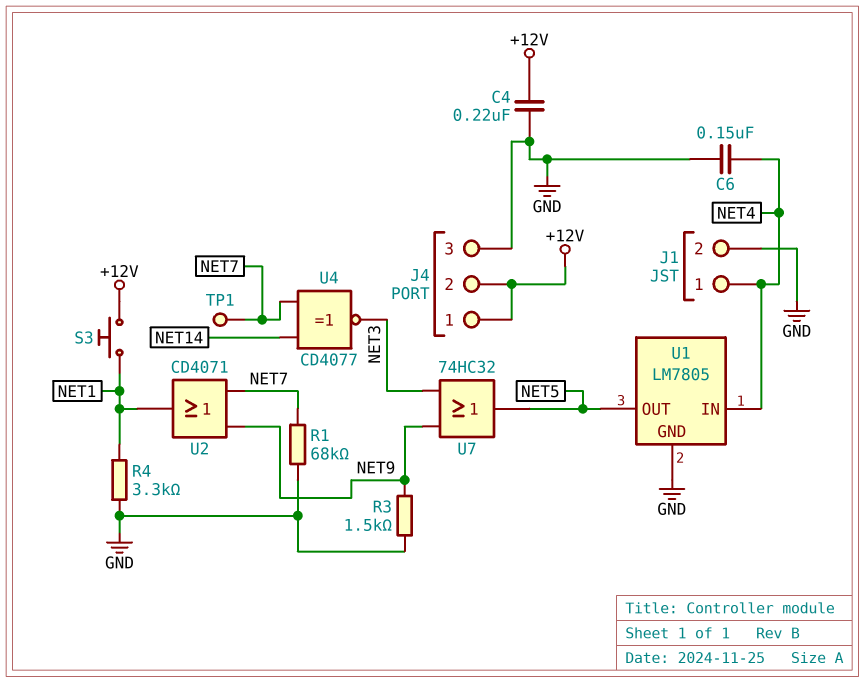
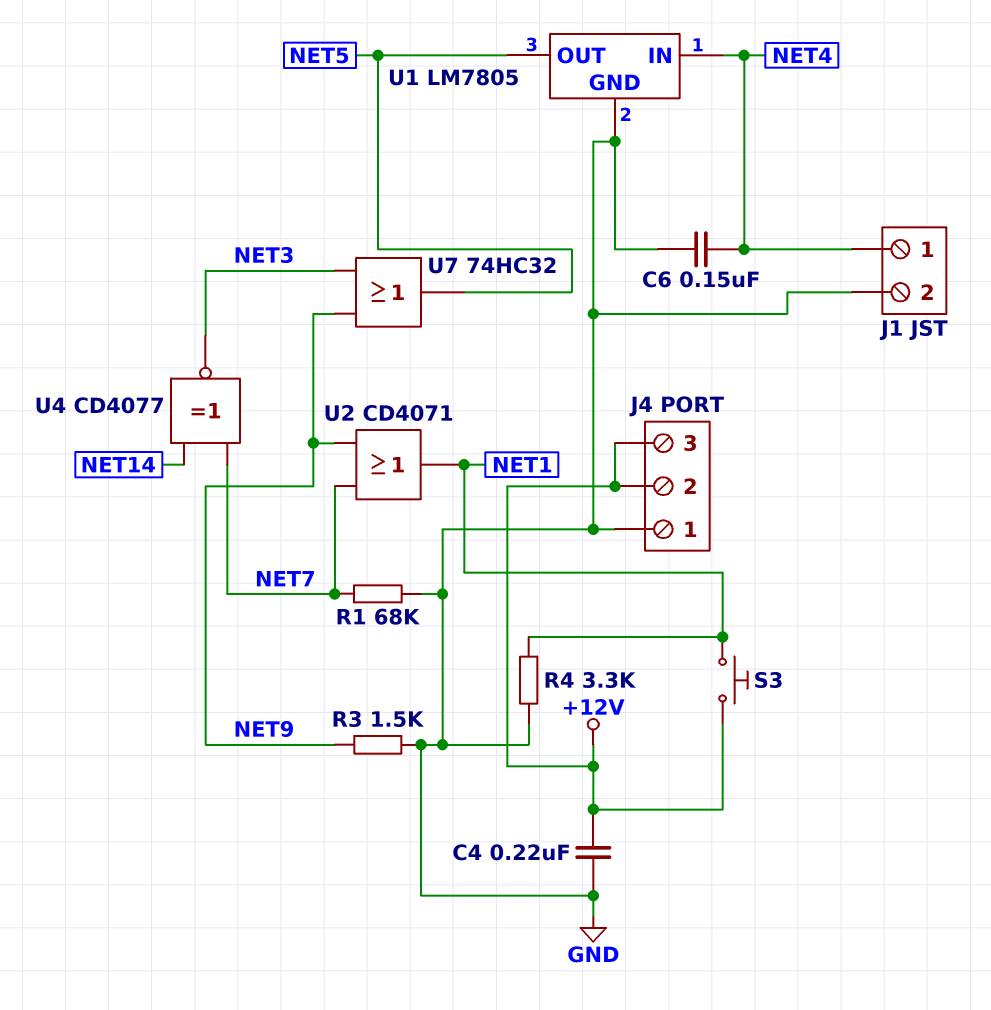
J4 pin 1: +12V -> GND
J4 pin 3: GND -> +12V
TP1: test point (NET7) -> none

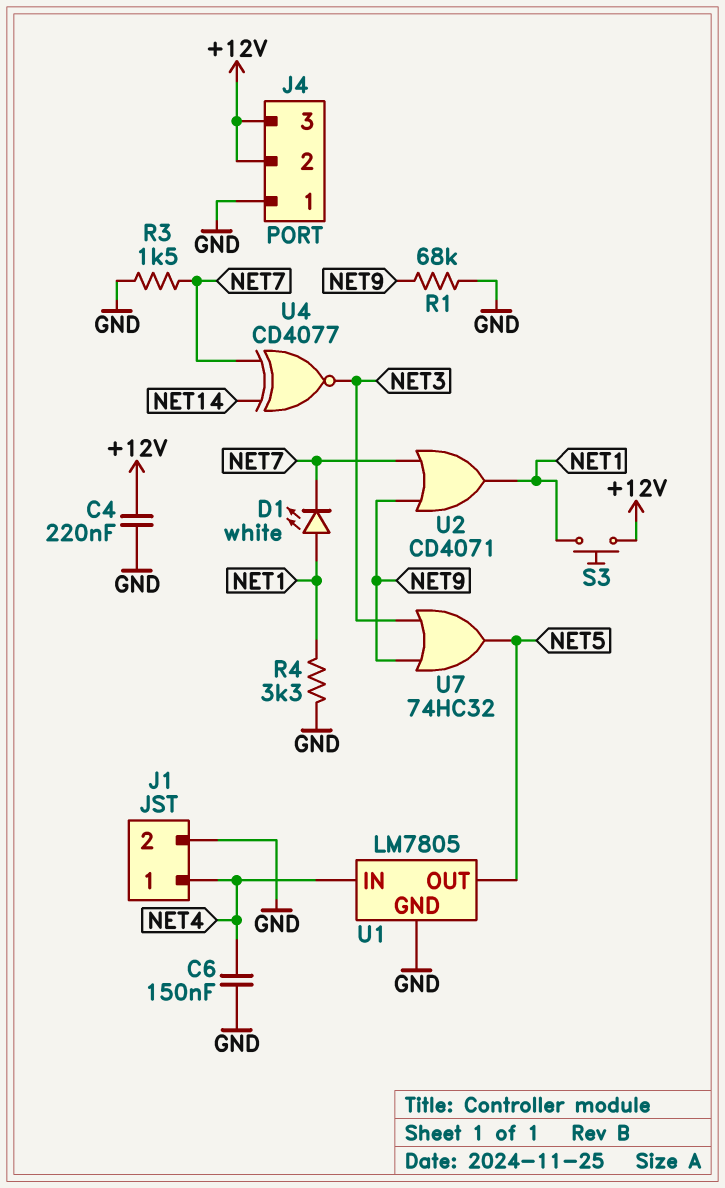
D1: none -> LED white (A NET1, K NET7)
R1: 68k (GND, NET7) -> 68k (GND, NET9)
R3: 1.5k (GND, NET9) -> 1.5k (GND, NET7)

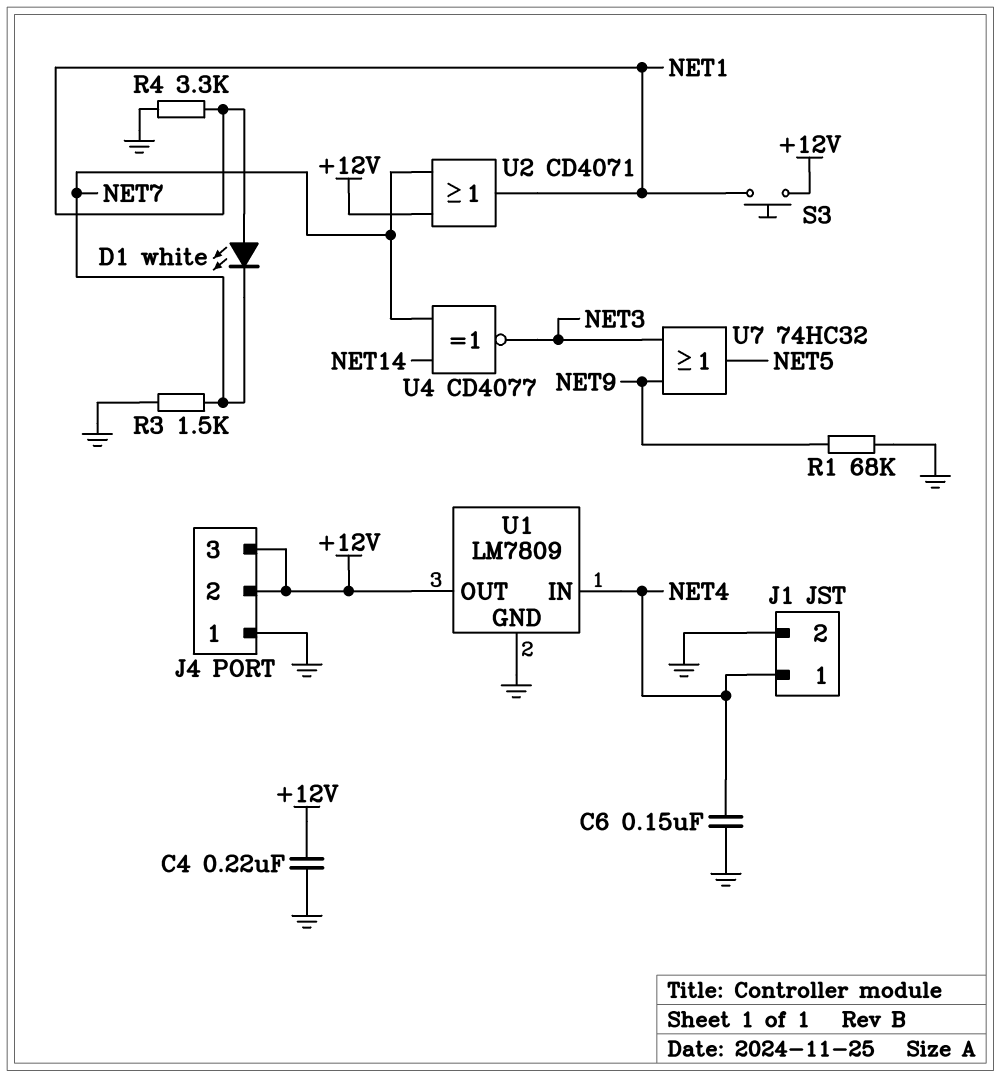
U1: LM7805 -> LM7809
U1 pin OUT: NET5 -> +12V
U2: OR CD4071 (in NET7, in NET9, out NET1) -> OR CD4071 (in +12V, in NET7, out NET1)

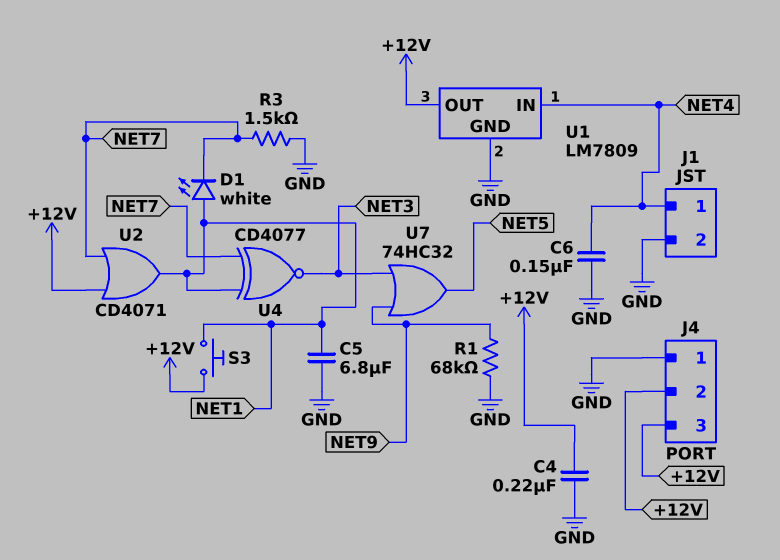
C5: none -> 6.8uF (GND, NET1)
R4: 3.3k (GND, NET1) -> none
U4: XNOR CD4077 (in NET7, in NET14, out NET3) -> XNOR CD4077 (in NET1, in NET7, out NET3)

